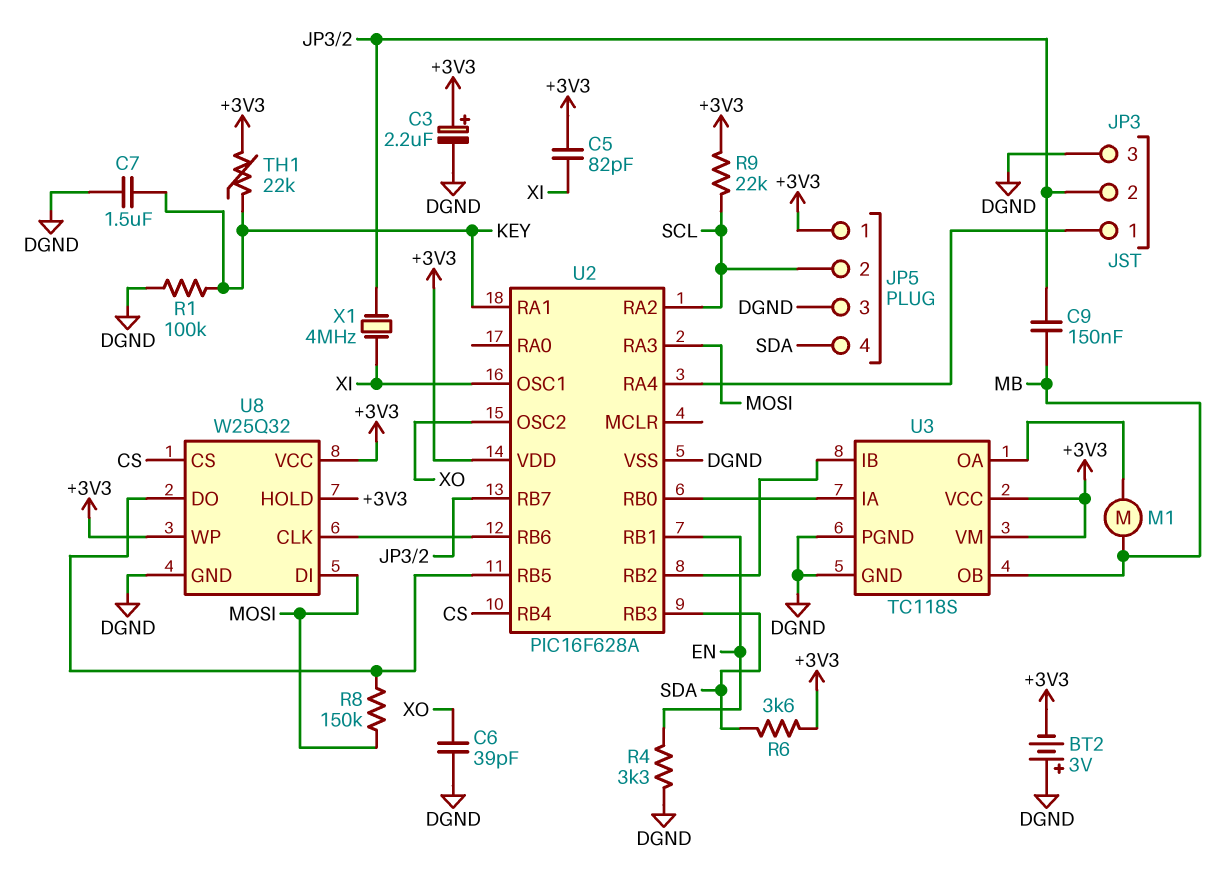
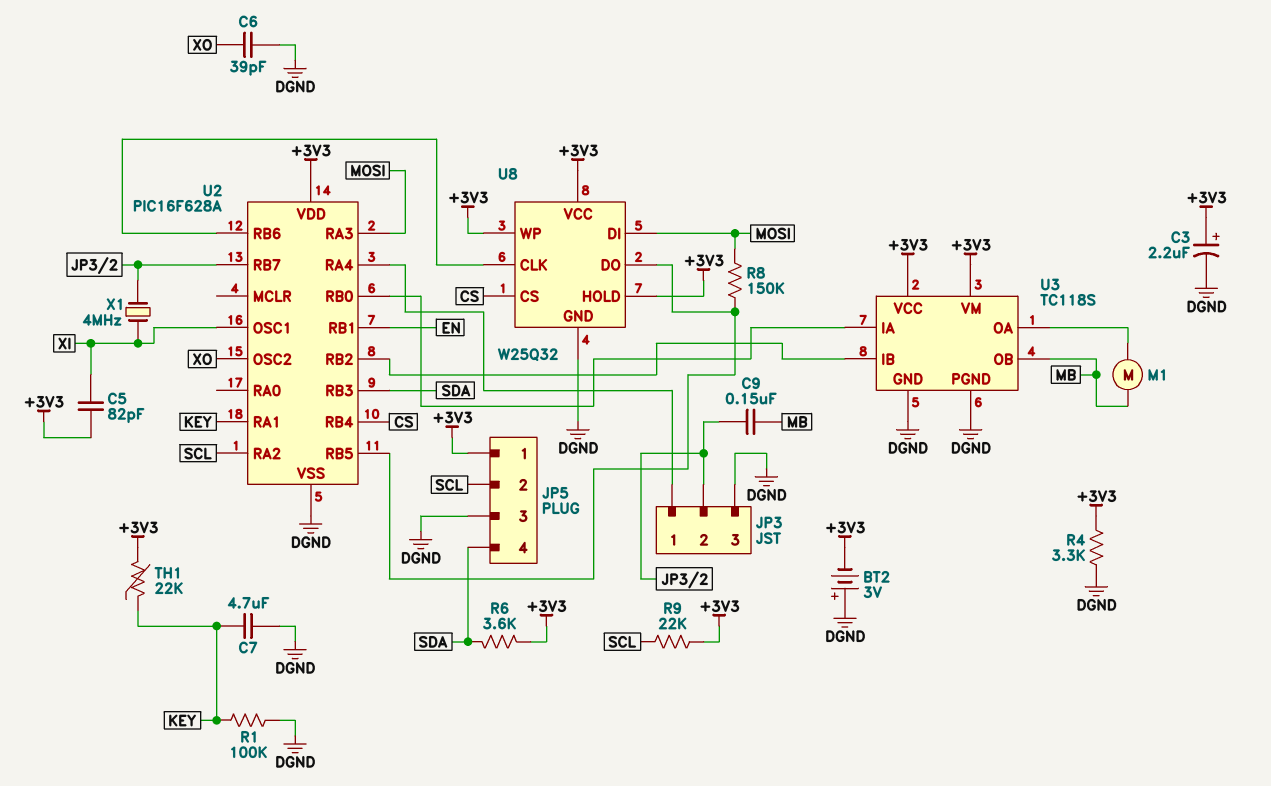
C7: 1.5uF (DGND, KEY) -> 4.7uF (DGND, KEY)
R4: 3.3k (DGND, EN) -> 3.3k (+3V3, DGND)

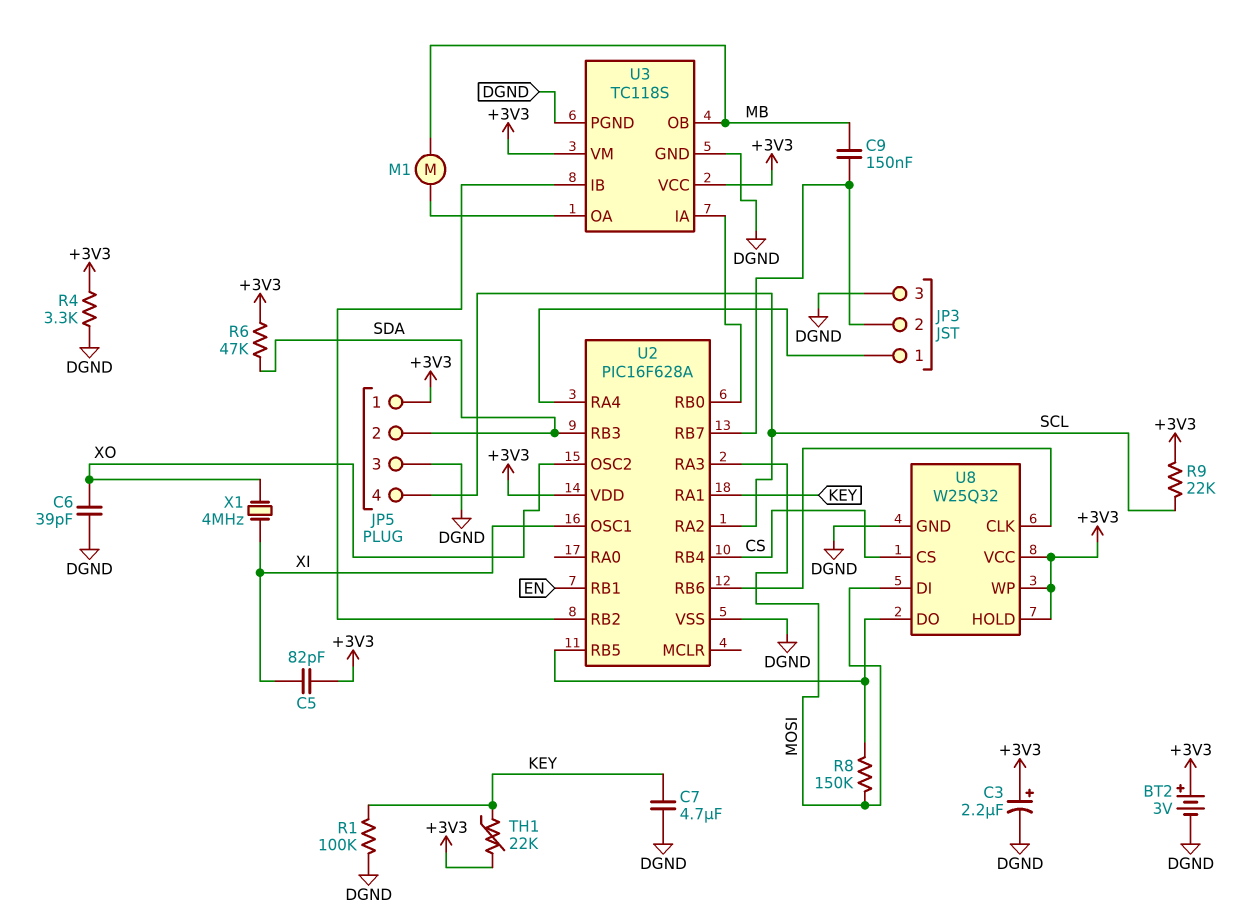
BT2: 3V (plus DGND, minus +3V3) -> 3V (plus +3V3, minus DGND)
JP5 pin 2: SCL -> SDA
JP5 pin 4: SDA -> SCL
R6: 3.6k (+3V3, SDA) -> 47k (+3V3, SDA)
X1: 4MHz (JP3/2, XI) -> 4MHz (XI, XO)

